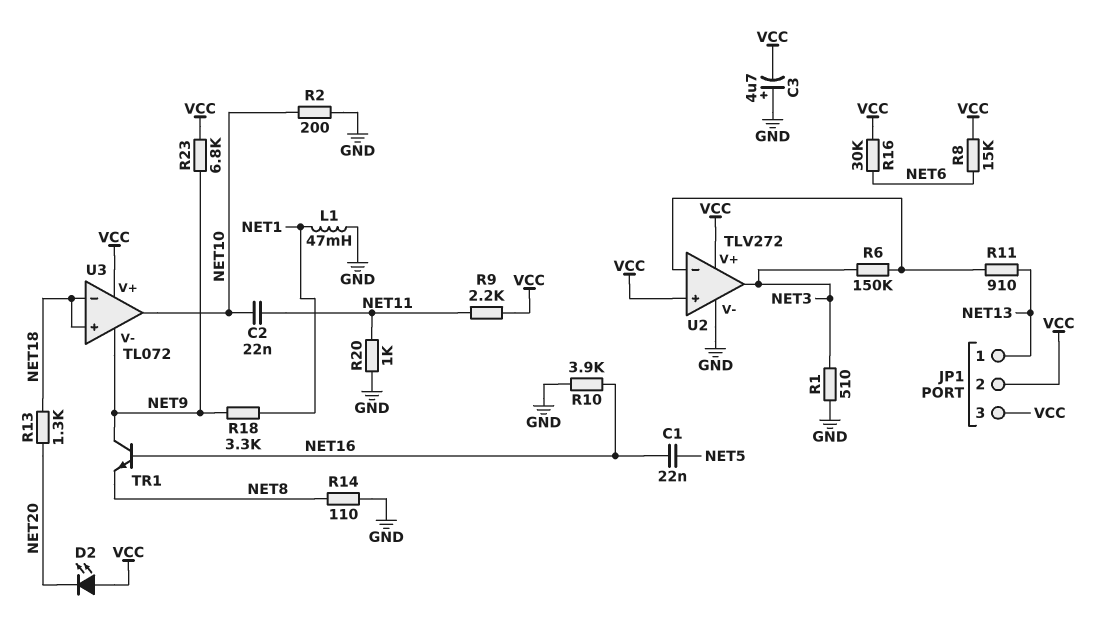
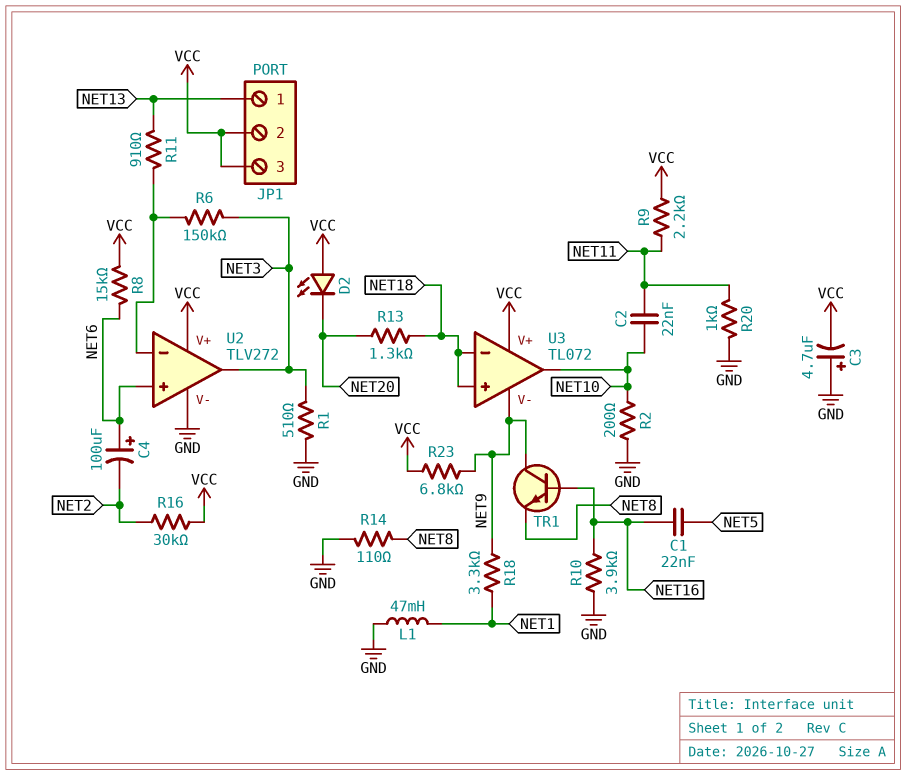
C4: none -> 100uF (plus NET6, minus NET2)
R16: 30k (NET6, VCC) -> 30k (NET2, VCC)
U2 pin in+: VCC -> NET6

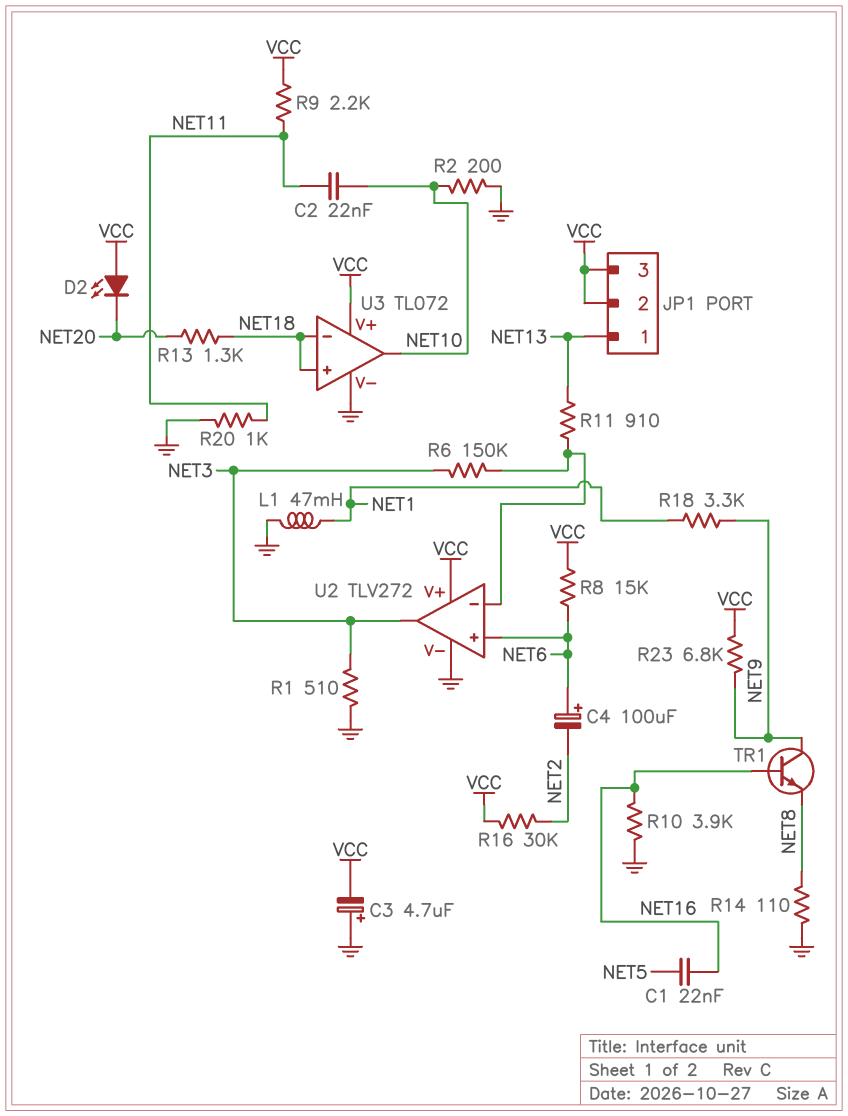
U3 pin V-: NET9 -> GND

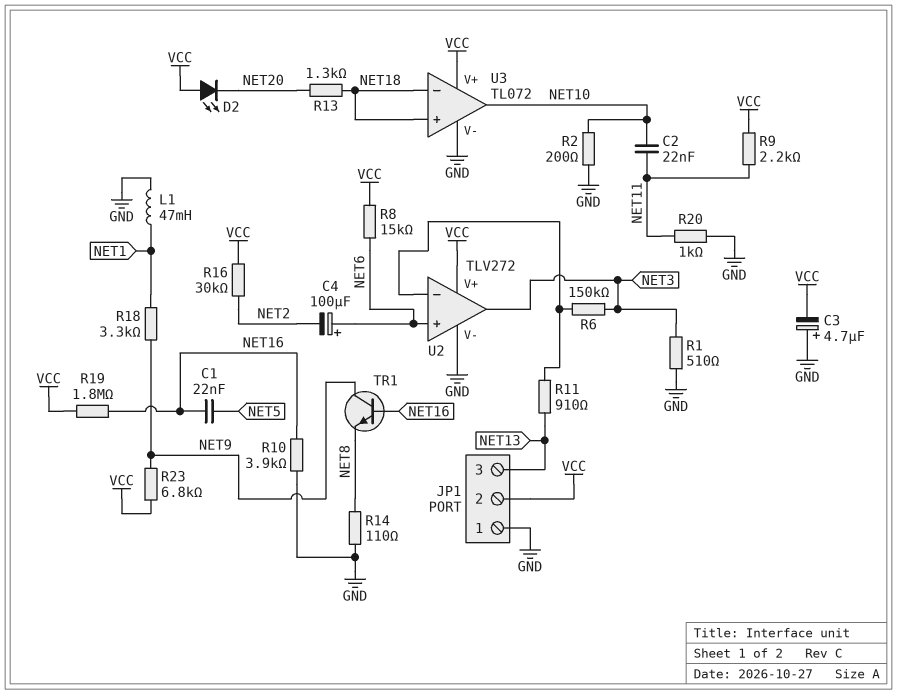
JP1 pin 1: NET13 -> GND
JP1 pin 3: VCC -> NET13
R19: none -> 1.8M (NET16, VCC)

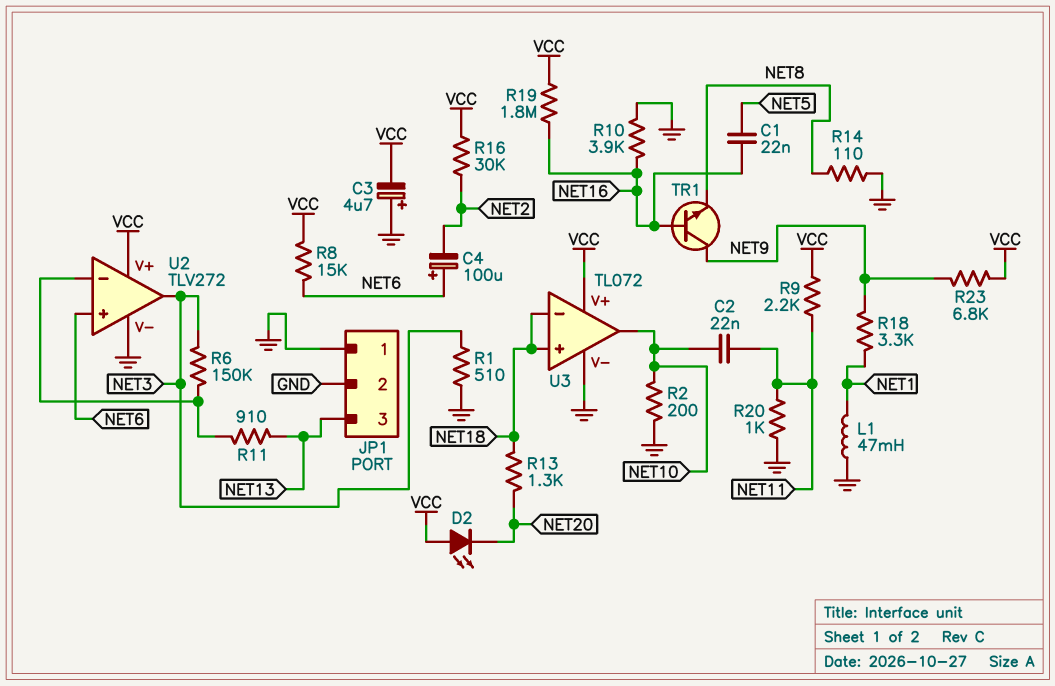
JP1 pin 2: VCC -> GND

